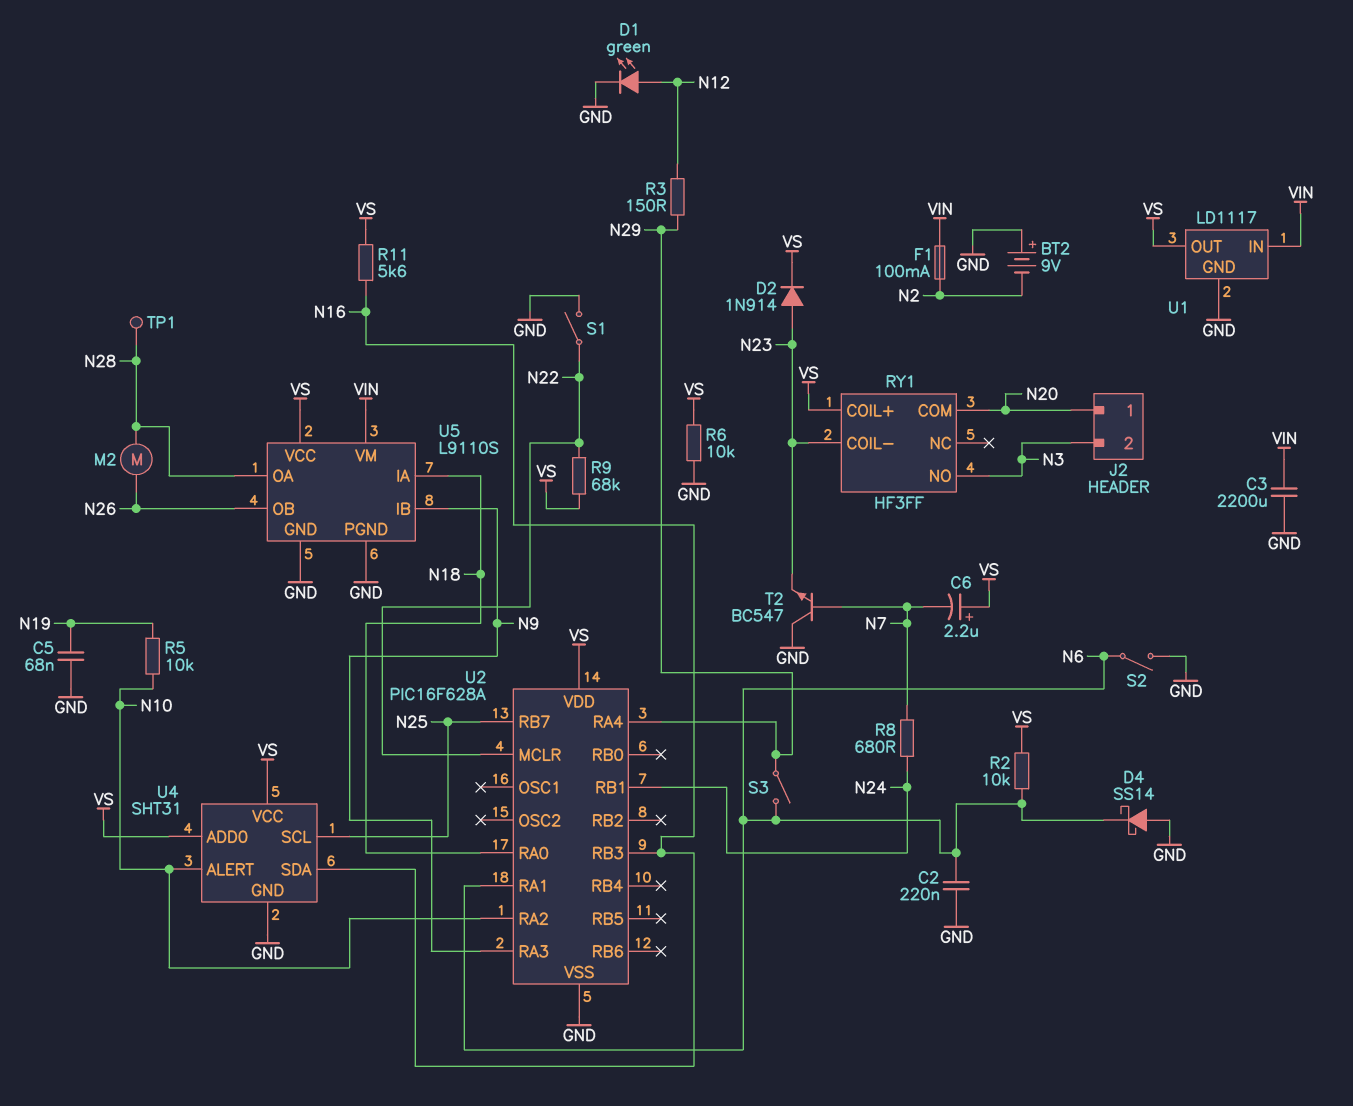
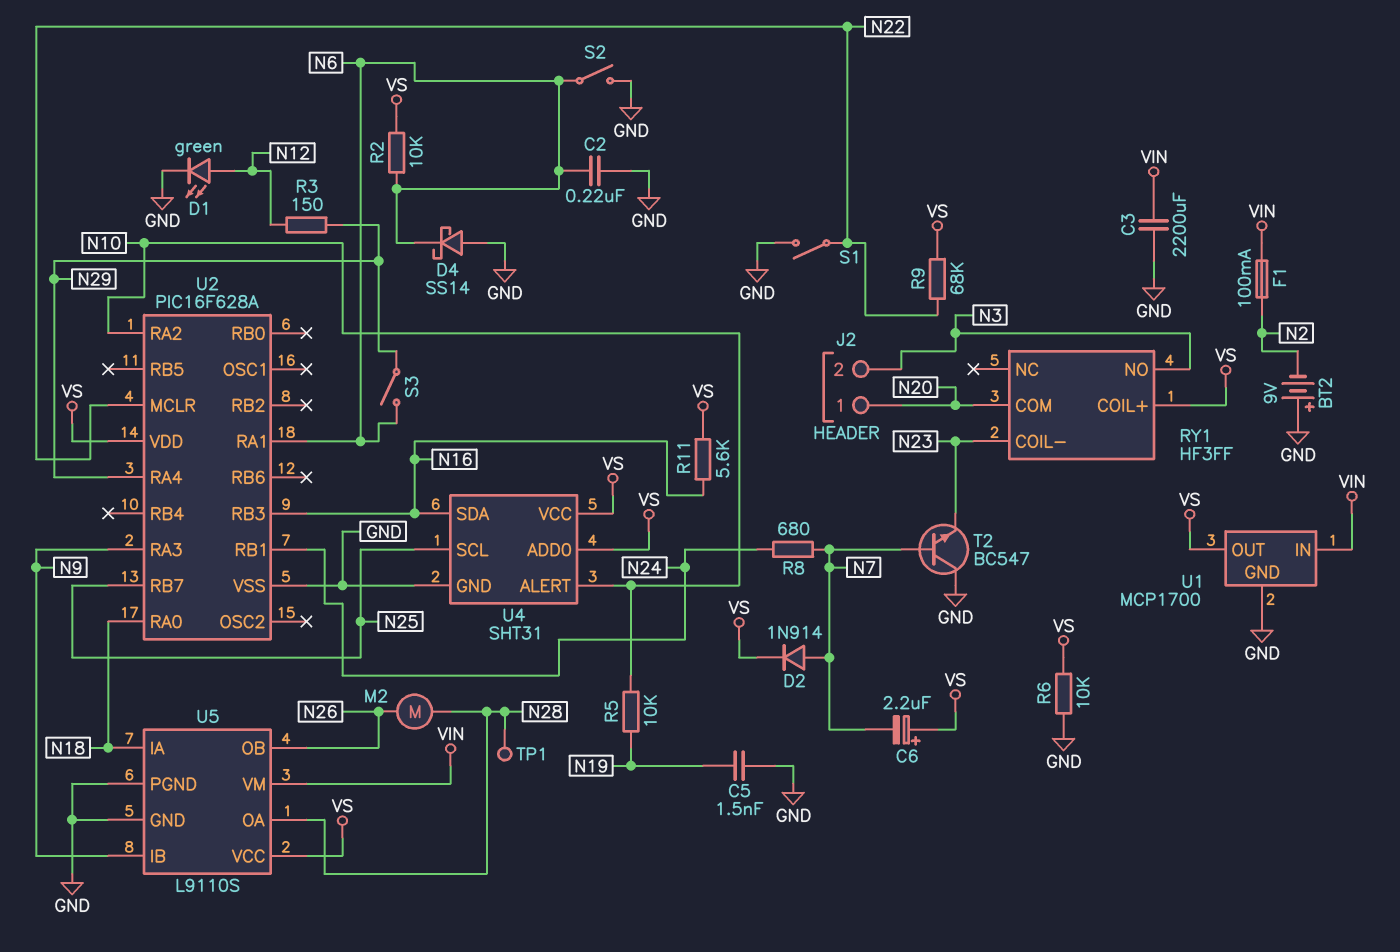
C5: 68nF (GND, N19) -> 1.5nF (GND, N19)
D2: diode 1N914 (A N23, K VS) -> diode 1N914 (A N7, K VS)
U1: LD1117 -> MCP1700

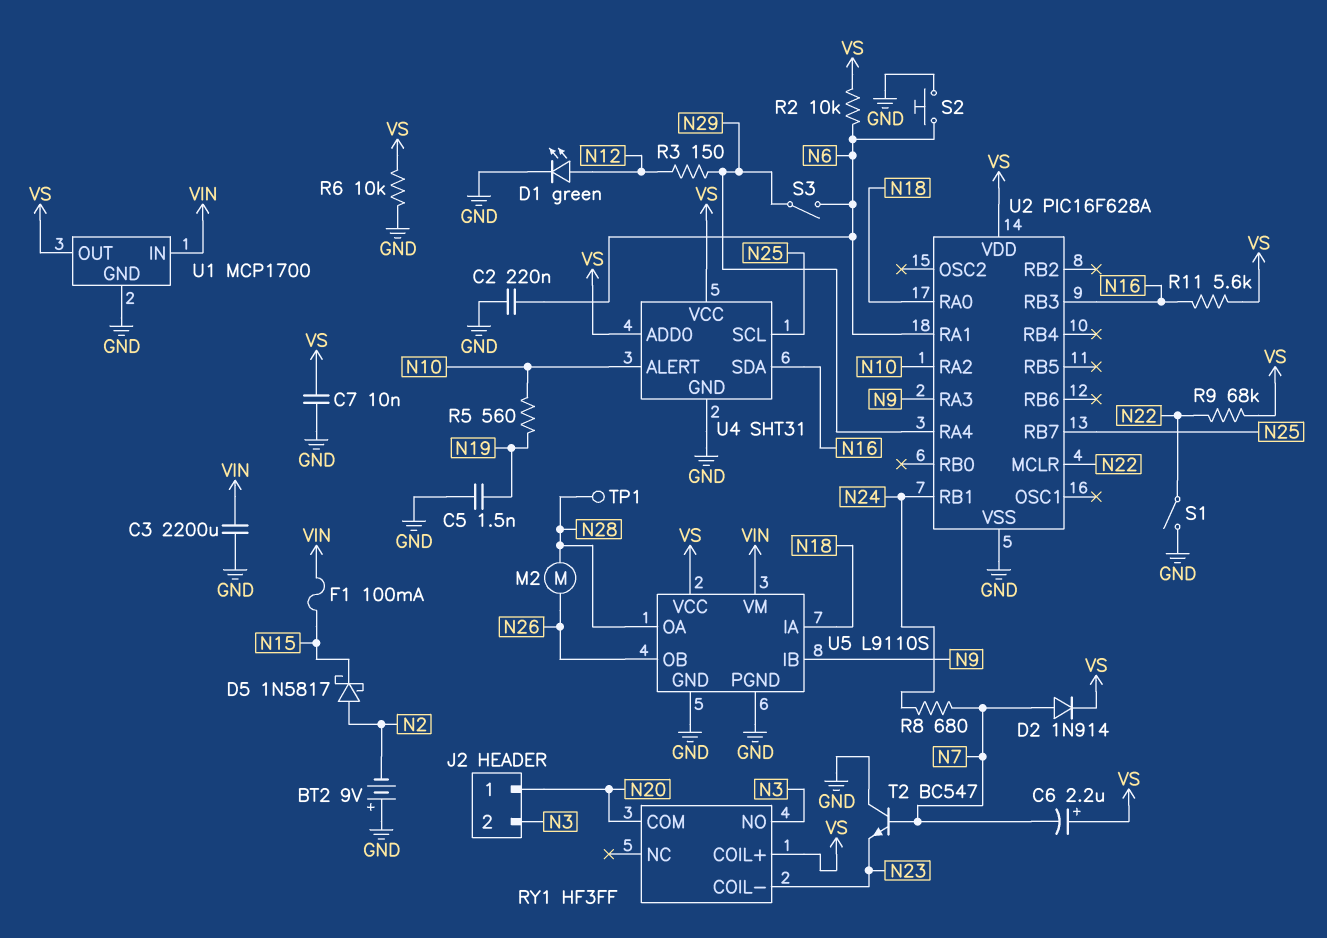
C7: none -> 10nF (GND, VS)
D4: schottky SS14 (A GND, K N6) -> none
D5: none -> schottky 1N5817 (A N2, K N15)
F1: 100mA (N2, VIN) -> 100mA (N15, VIN)
R5: 10k (N10, N19) -> 560 (N10, N19)
S2: switch (GND, N6) -> button (GND, N6)

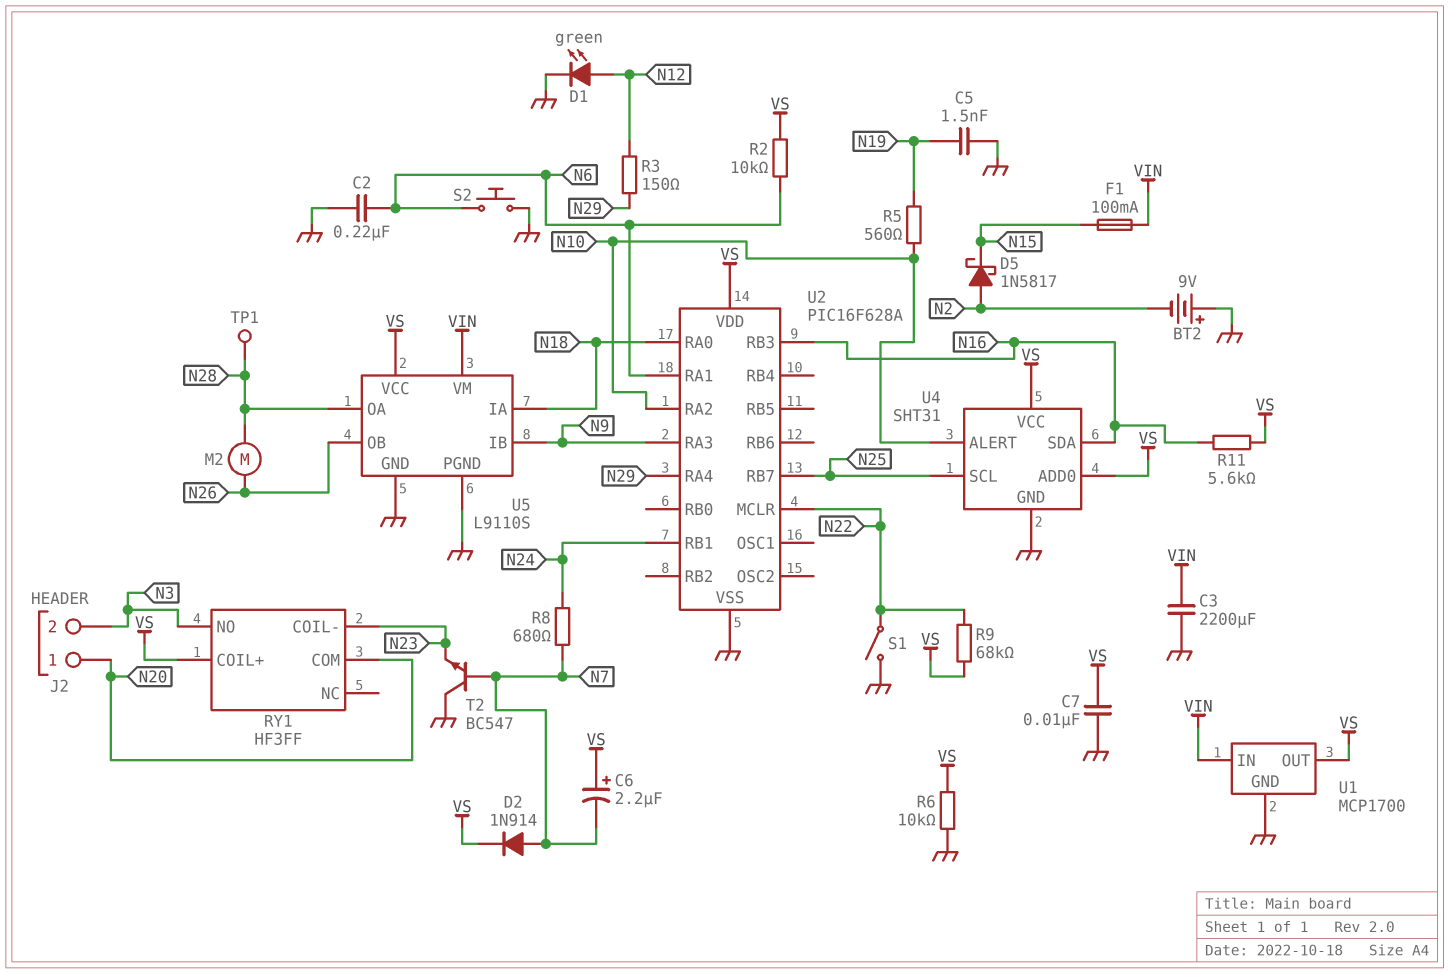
S3: switch (N6, N29) -> none

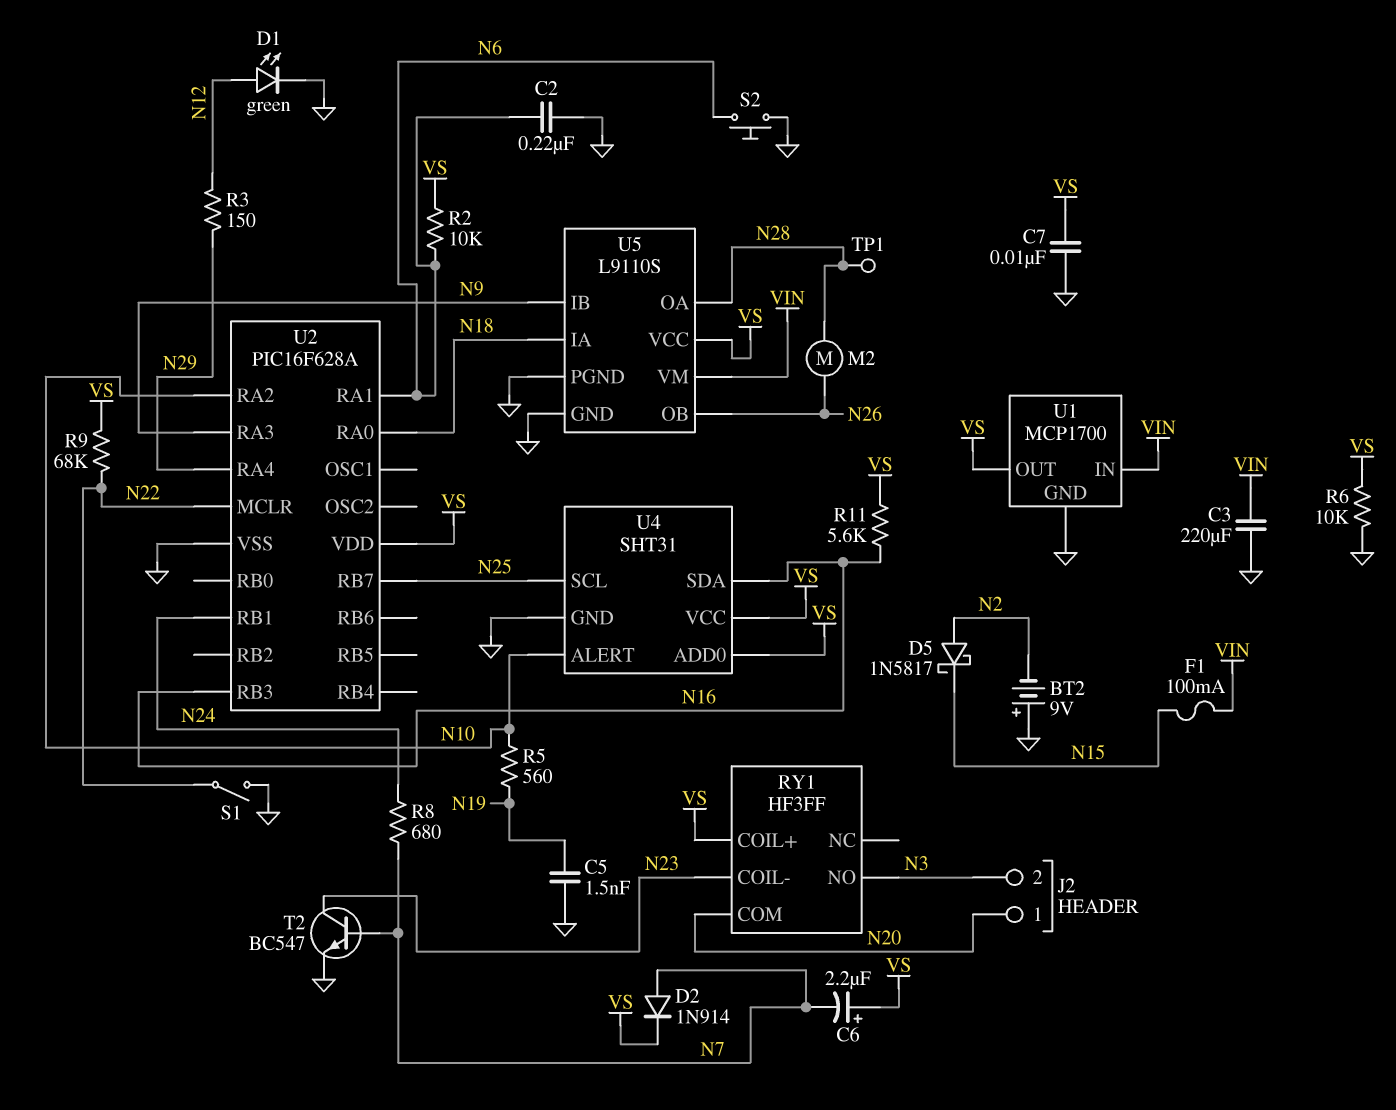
C3: 2200uF (GND, VIN) -> 220uF (GND, VIN)
T2: NPN BC547 (B N7, C GND, E N23) -> NPN BC547 (B N7, C N23, E GND)

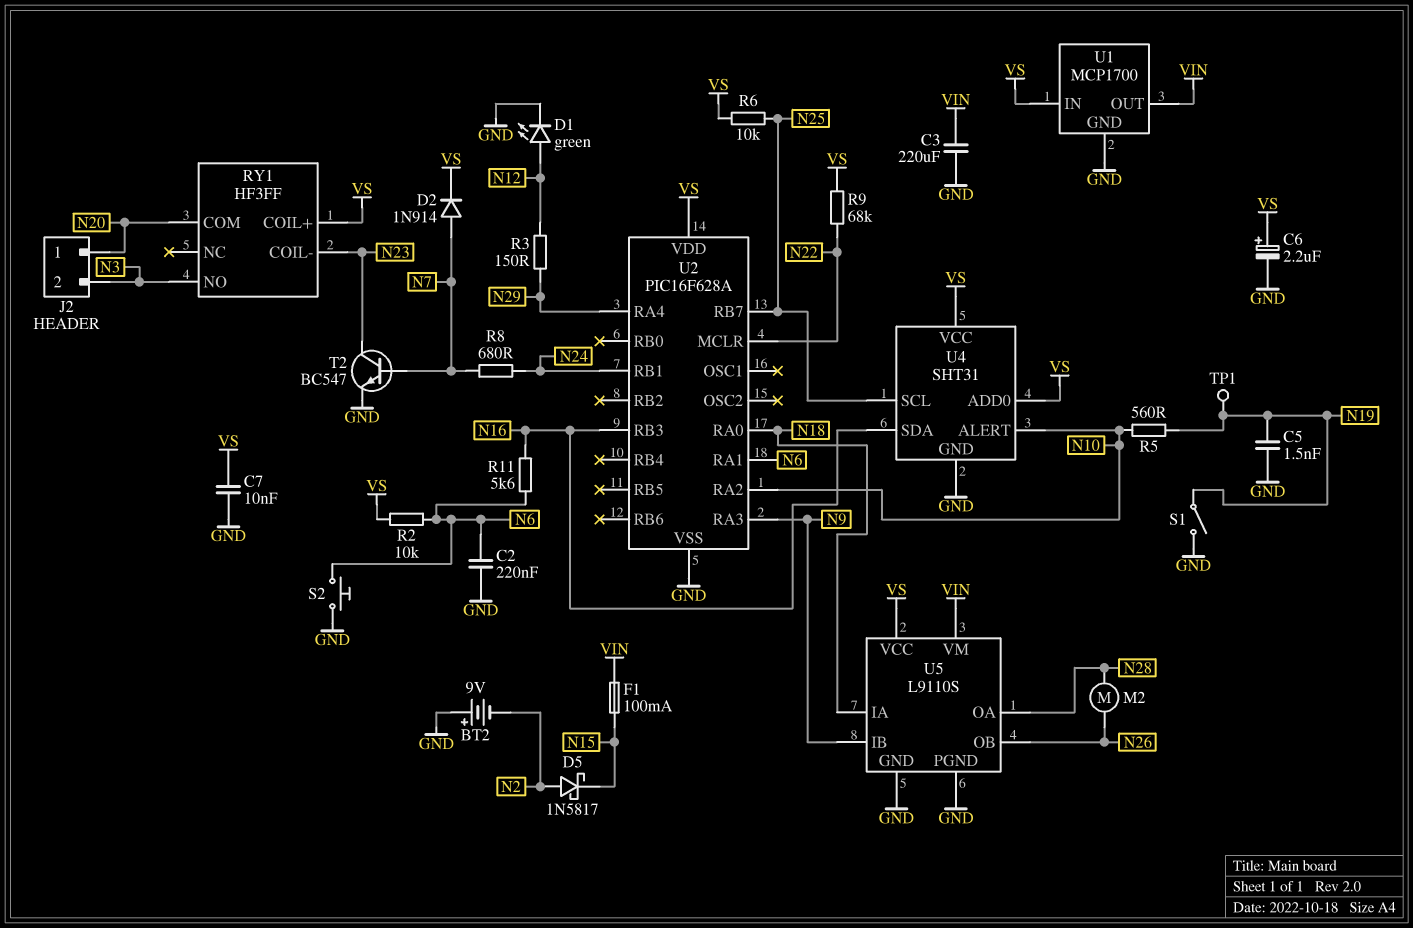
C6: 2.2uF (plus VS, minus N7) -> 2.2uF (plus VS, minus GND)
R6: 10k (GND, VS) -> 10k (N25, VS)
R11: 5.6k (N16, VS) -> 5.6k (N6, N16)
S1: switch (GND, N22) -> switch (GND, N19)
TP1: test point (N28) -> test point (N19)
U1 pin IN: VIN -> VS
U1 pin OUT: VS -> VIN

